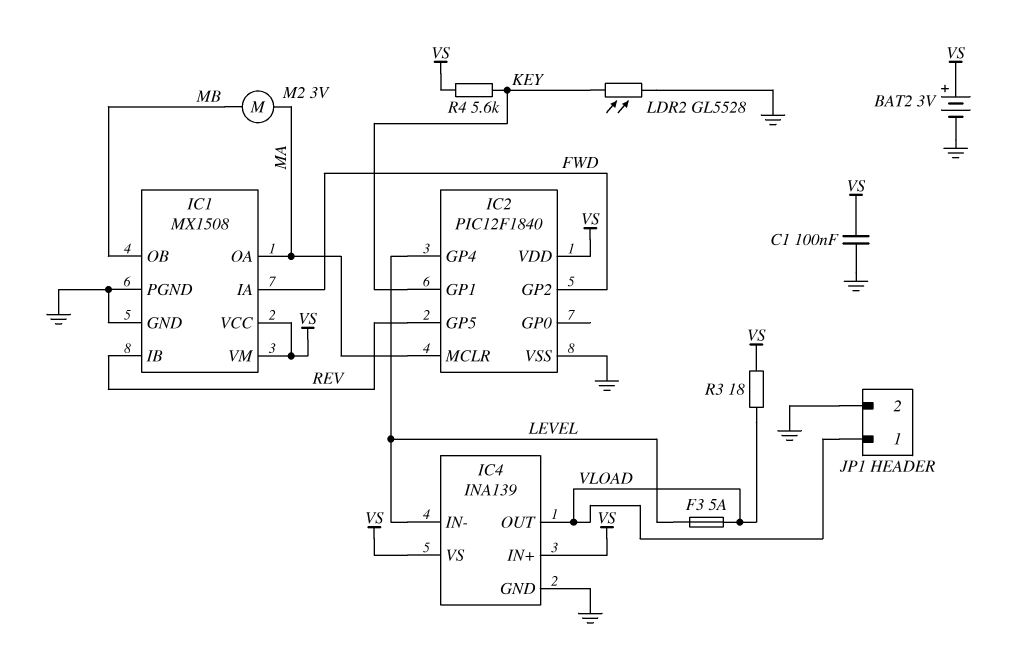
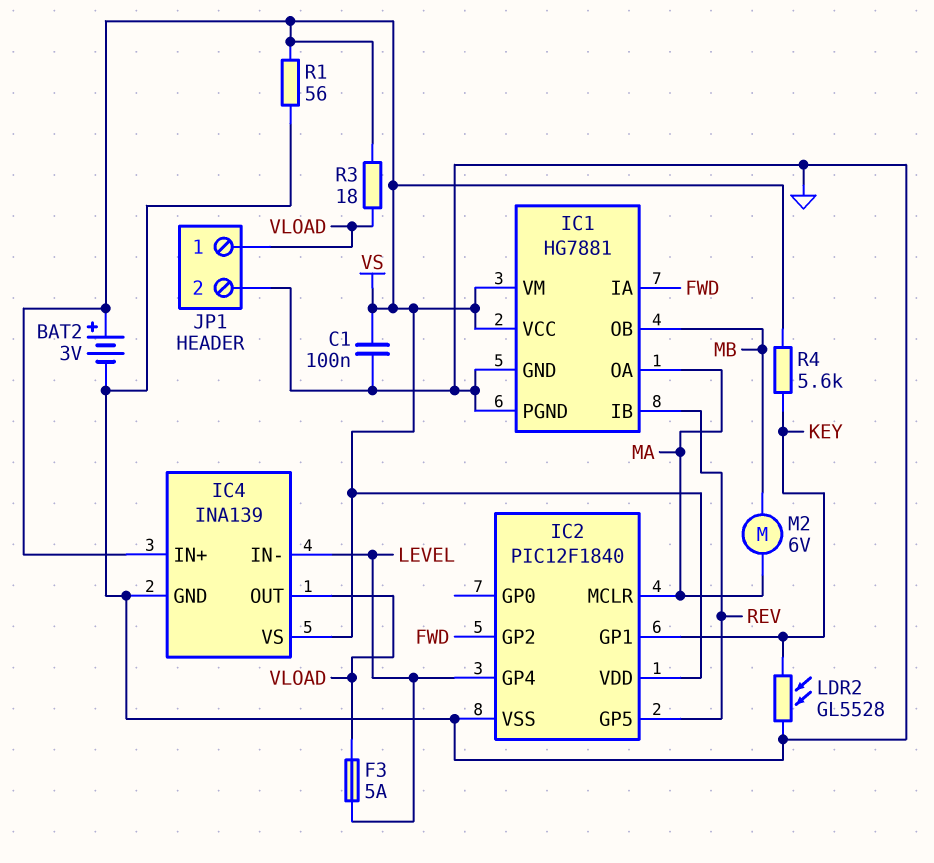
IC1: MX1508 -> HG7881
M2: motor 3V (MA, MB) -> motor 6V (MA, MB)
R1: none -> 56 (GND, VS)

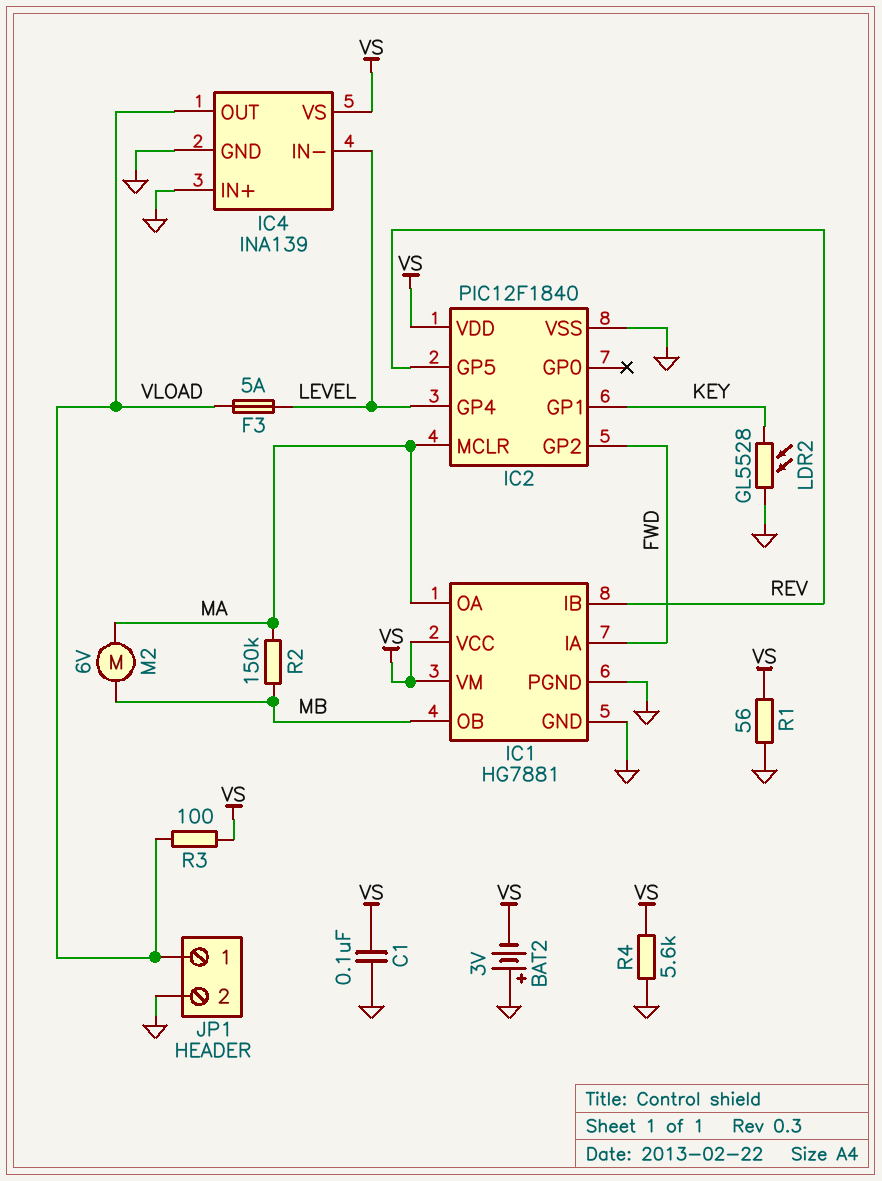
BAT2: 3V (plus VS, minus GND) -> 3V (plus GND, minus VS)
IC4 pin IN+: VS -> GND
R2: none -> 150k (MA, MB)
R3: 18 (VLOAD, VS) -> 100 (VLOAD, VS)
R4: 5.6k (KEY, VS) -> 5.6k (GND, VS)

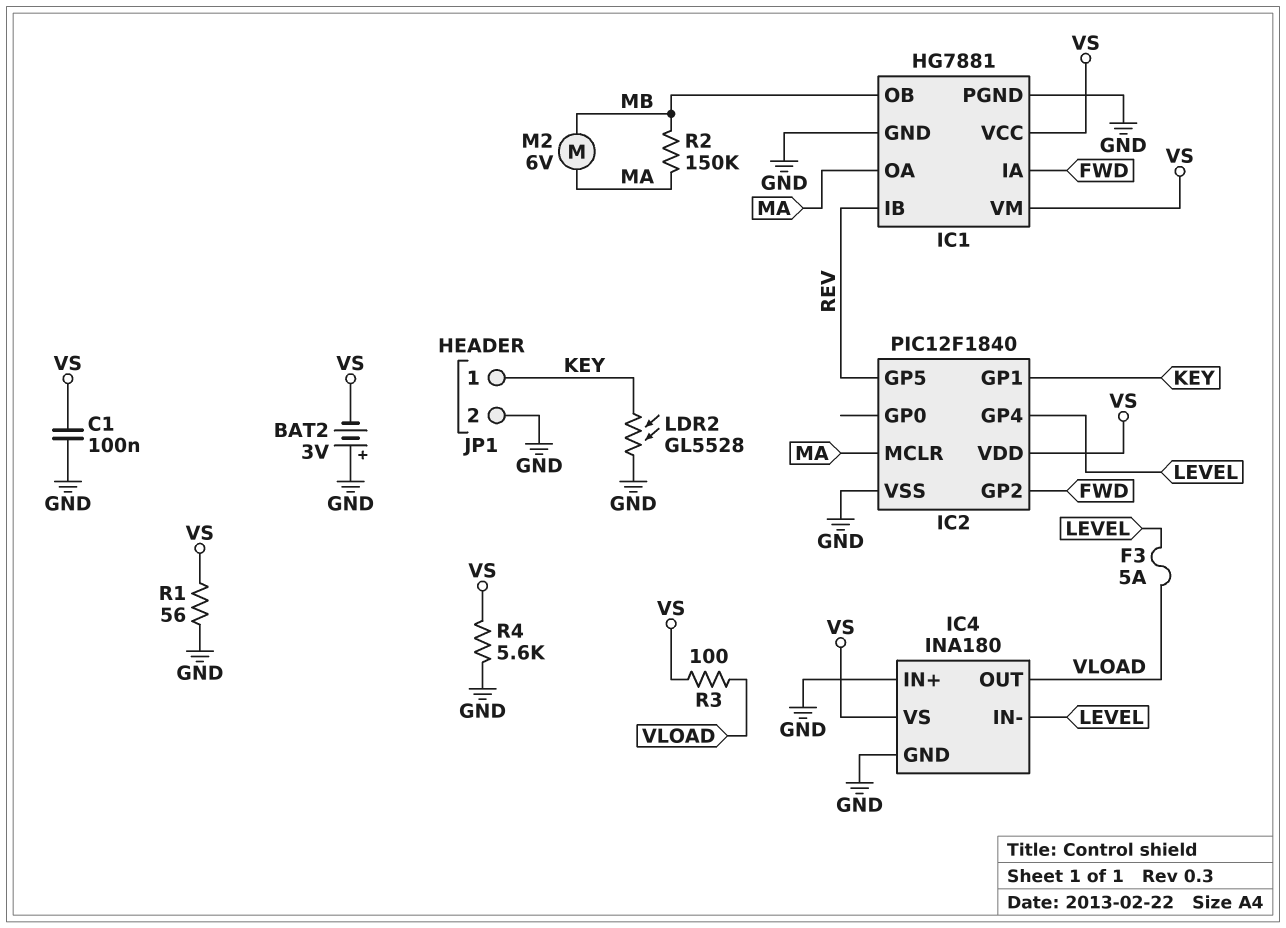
IC4: INA139 -> INA180
JP1 pin 1: VLOAD -> KEY

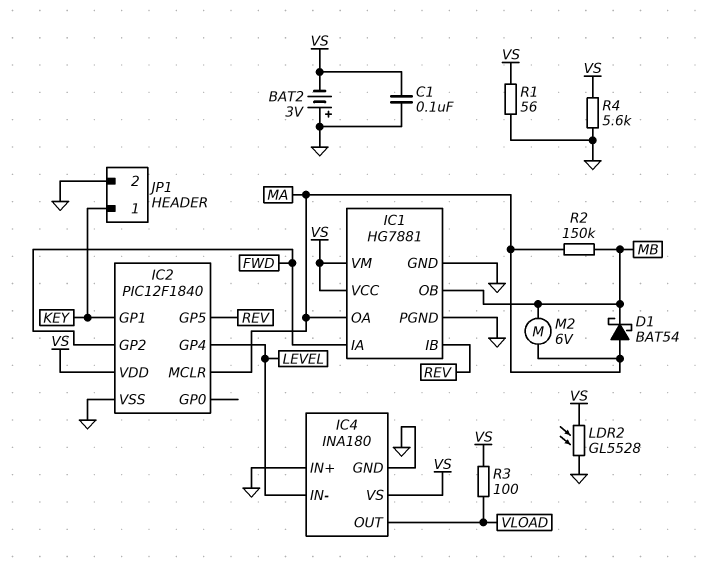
D1: none -> schottky BAT54 (A MA, K MB)
F3: 5A (LEVEL, VLOAD) -> none
LDR2: GL5528 (GND, KEY) -> GL5528 (GND, VS)

